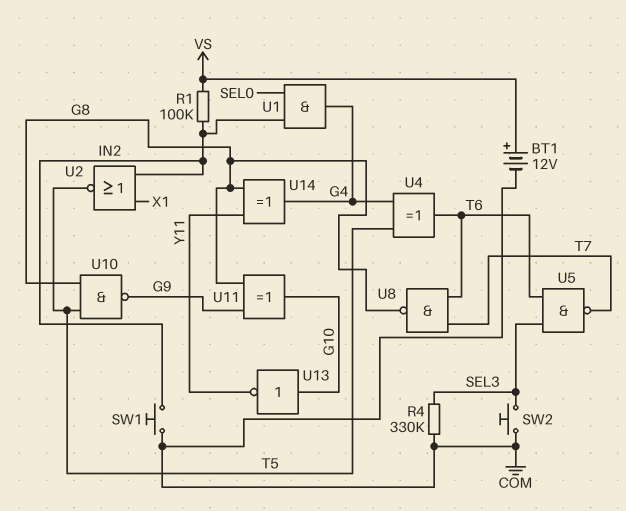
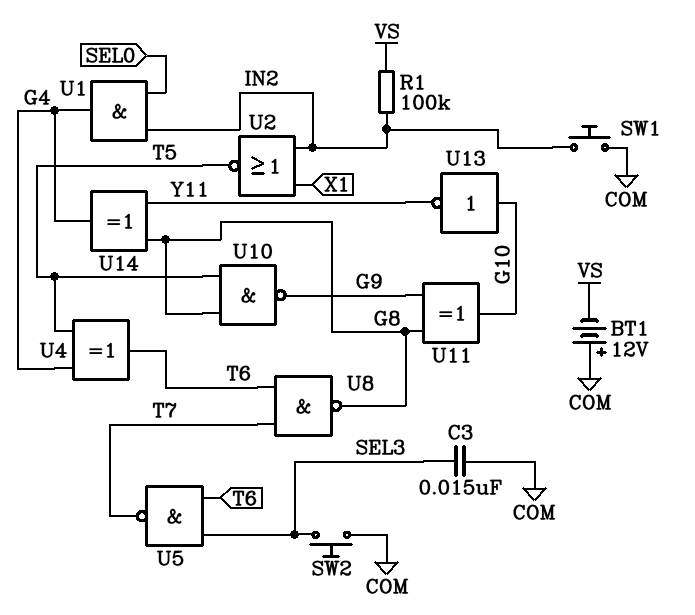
BT1: 12V (plus VS, minus COM) -> 12V (plus COM, minus VS)
C3: none -> 15nF (COM, SEL3)
R4: 330k (COM, SEL3) -> none

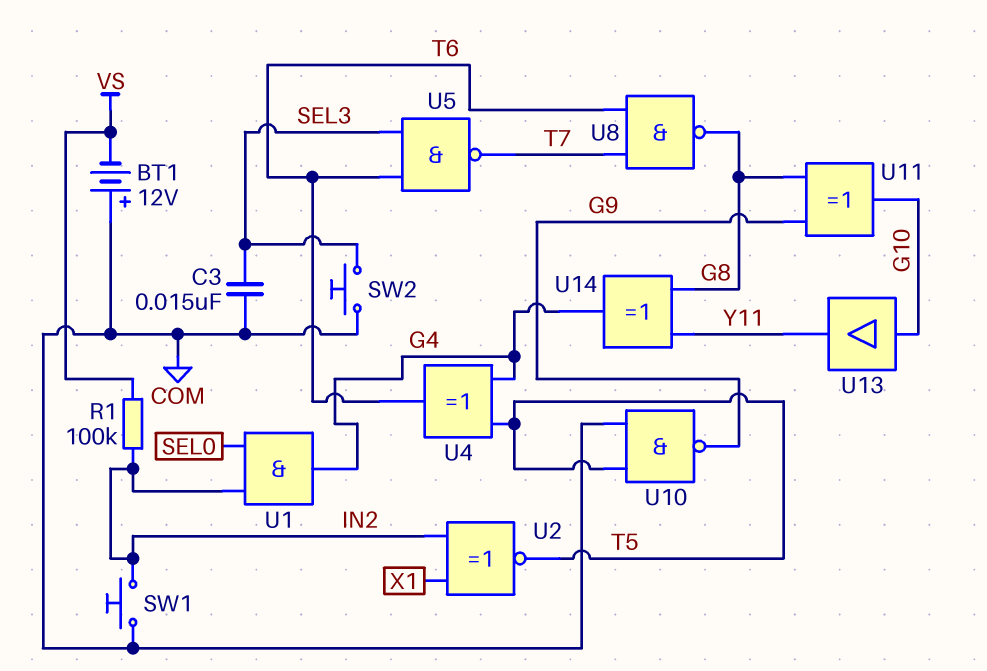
U2: NOR (in IN2, in X1, out T5) -> XNOR (in IN2, in X1, out T5)
U10: NAND (in G8, in T5, out G9) -> NAND (in COM, in T5, out G9)
U13: NOT (in G10, out Y11) -> buffer (in G10, out Y11)

